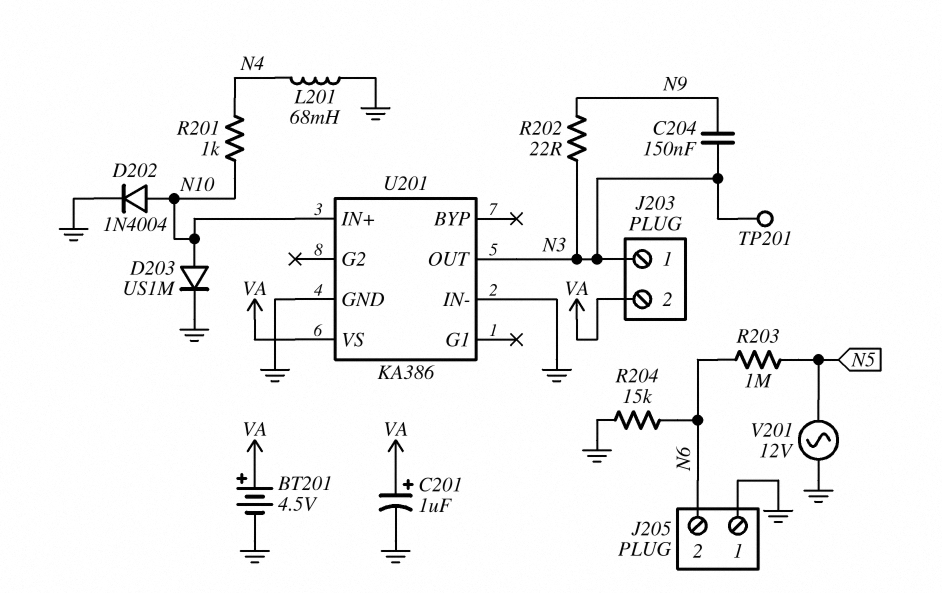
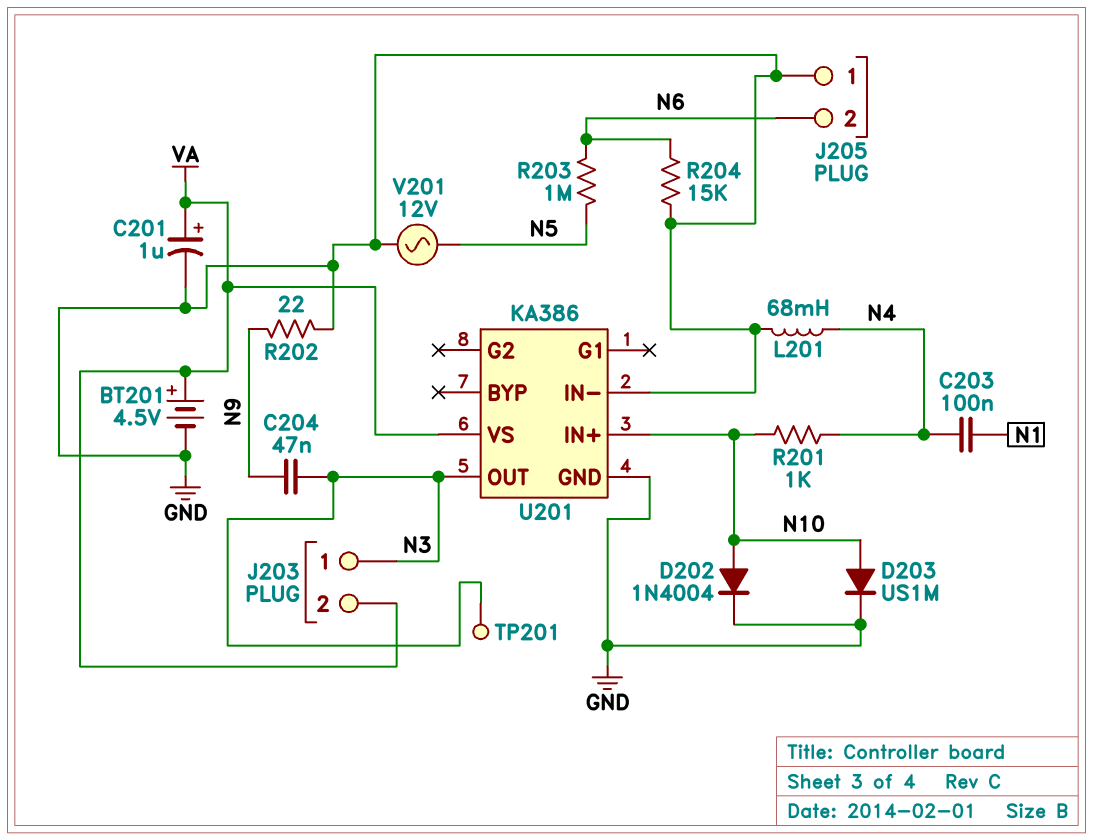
C203: none -> 100nF (N1, N4)
C204: 150nF (N3, N9) -> 47nF (N3, N9)
R202: 22 (N3, N9) -> 22 (GND, N9)

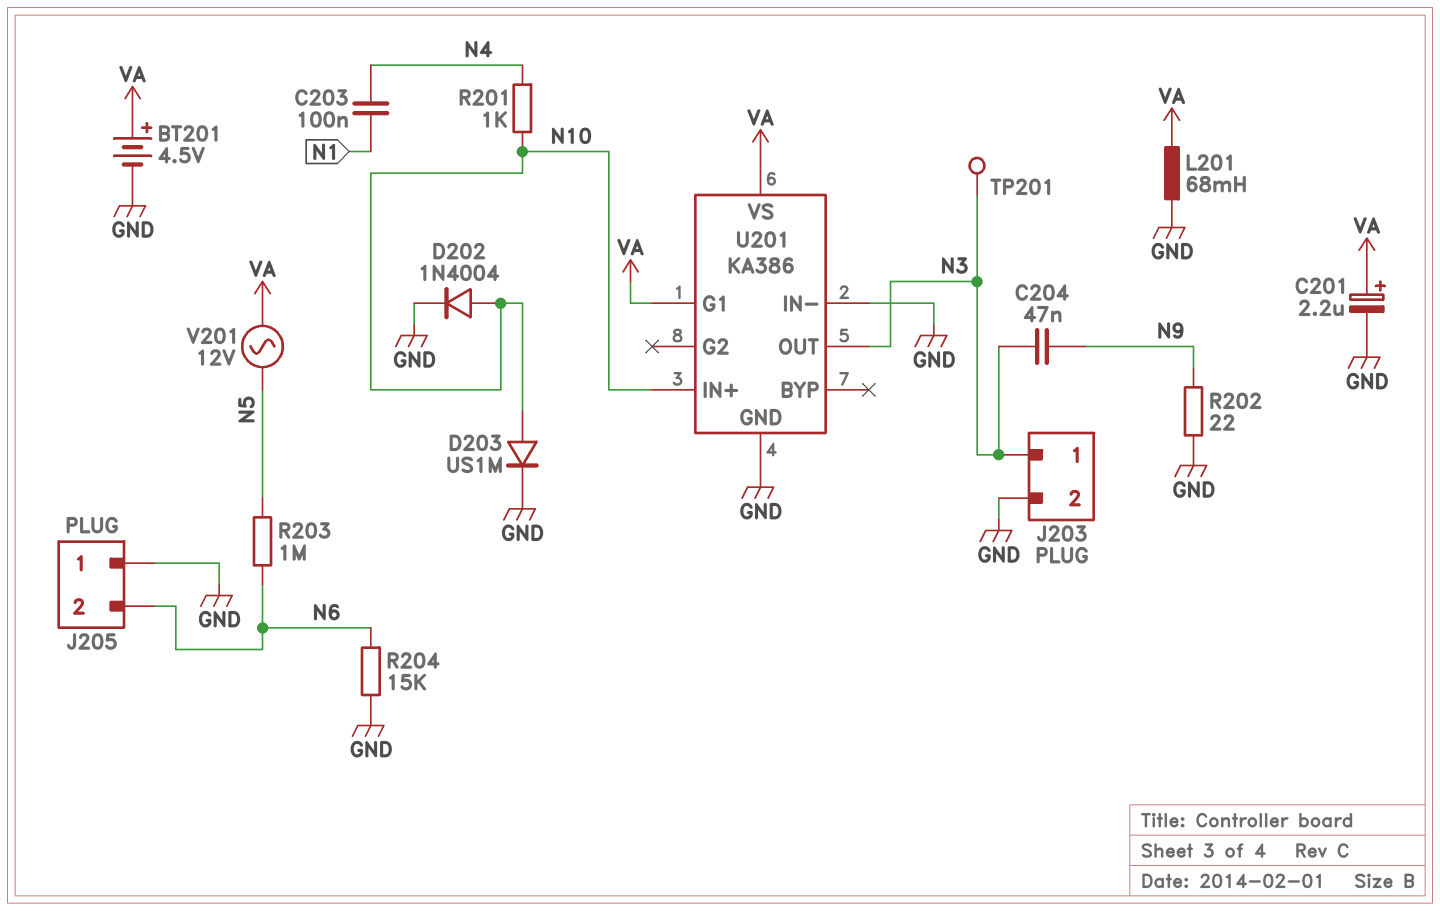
C201: 1uF (plus VA, minus GND) -> 2.2uF (plus VA, minus GND)
J203 pin 2: VA -> GND
L201: 68mH (GND, N4) -> 68mH (GND, VA)
U201 pin G1: none -> VA
V201: AC 12V (GND, N5) -> AC 12V (N5, VA)

